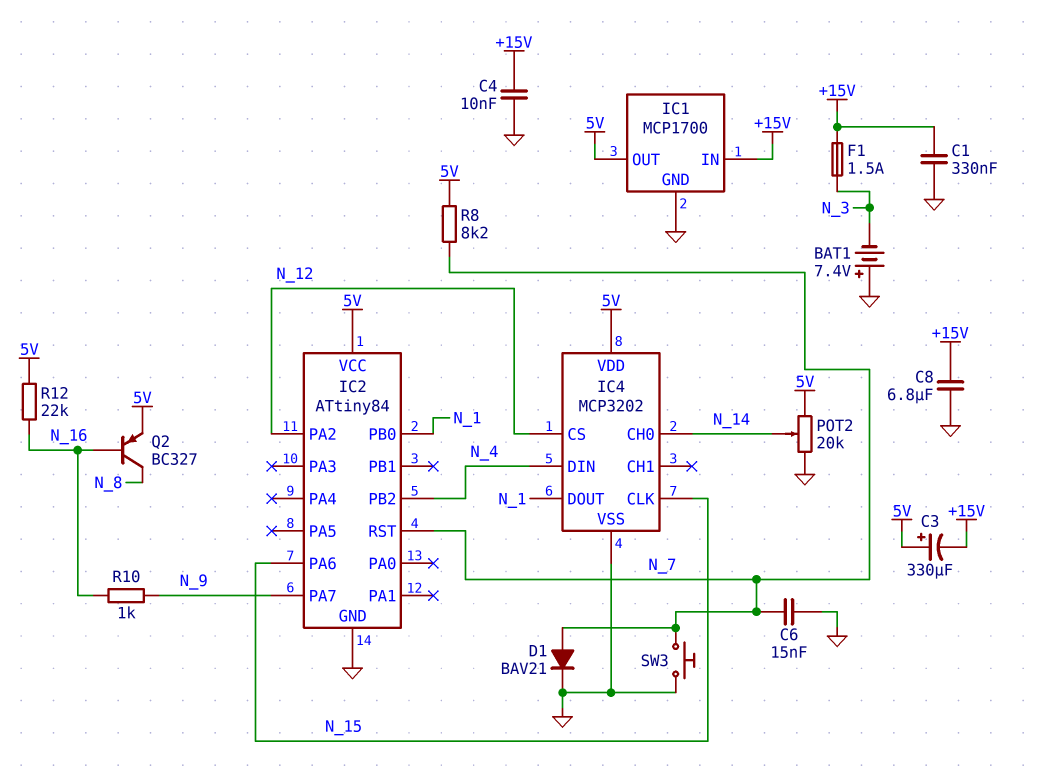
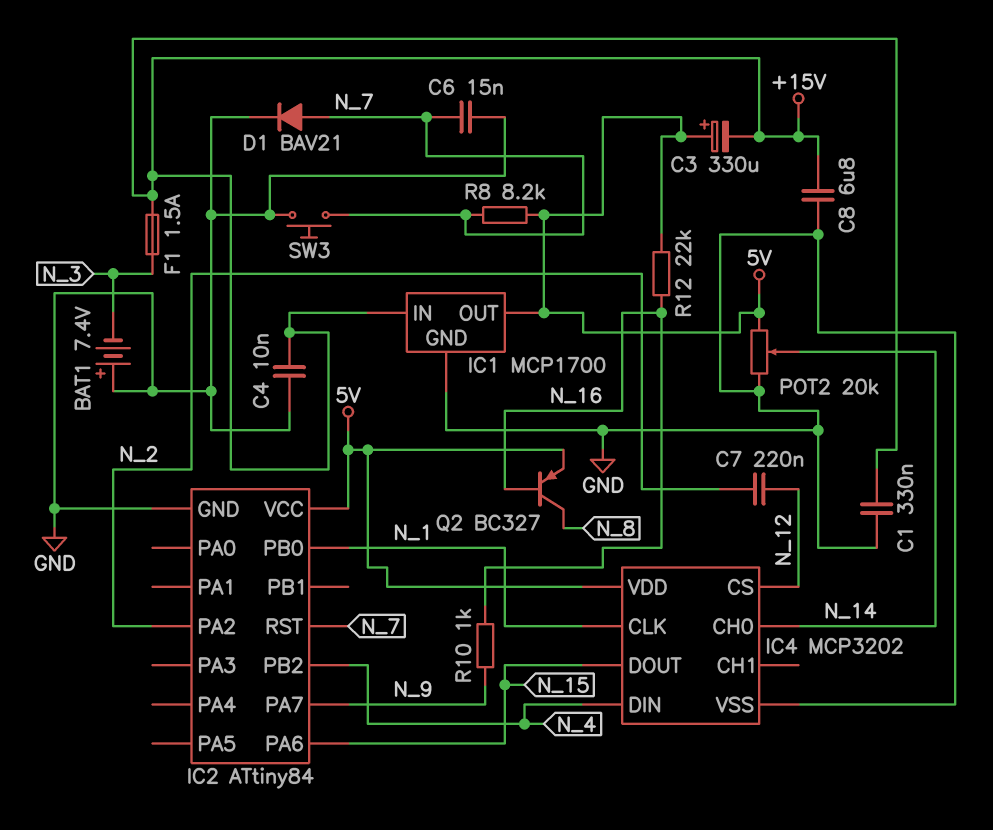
C7: none -> 220nF (N_2, N_12)
IC2 pin PA2: N_12 -> N_2
IC4 pin CLK: N_15 -> N_1
IC4 pin DOUT: N_1 -> N_15

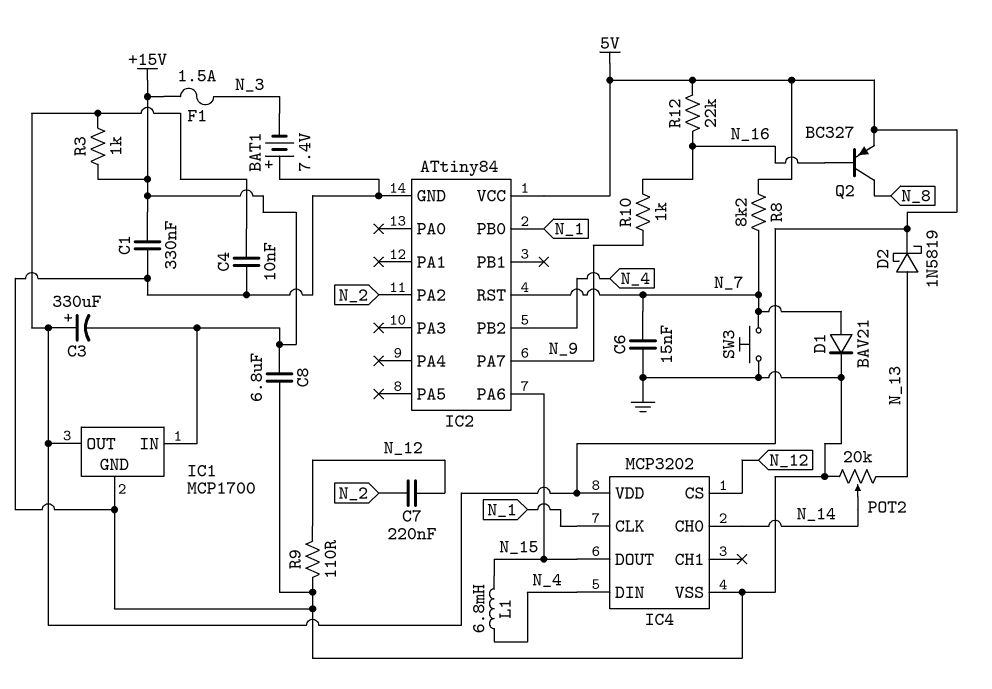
C4: 10nF (+15V, GND) -> 10nF (5V, GND)
D2: none -> schottky 1N5819 (A N_13, K 5V)
L1: none -> 6.8mH (N_4, N_15)
POT2: 20k (5V, GND, wiper N_14) -> 20k (GND, N_13, wiper N_14)
R3: none -> 1k (+15V, 5V)
R9: none -> 110 (GND, N_12)

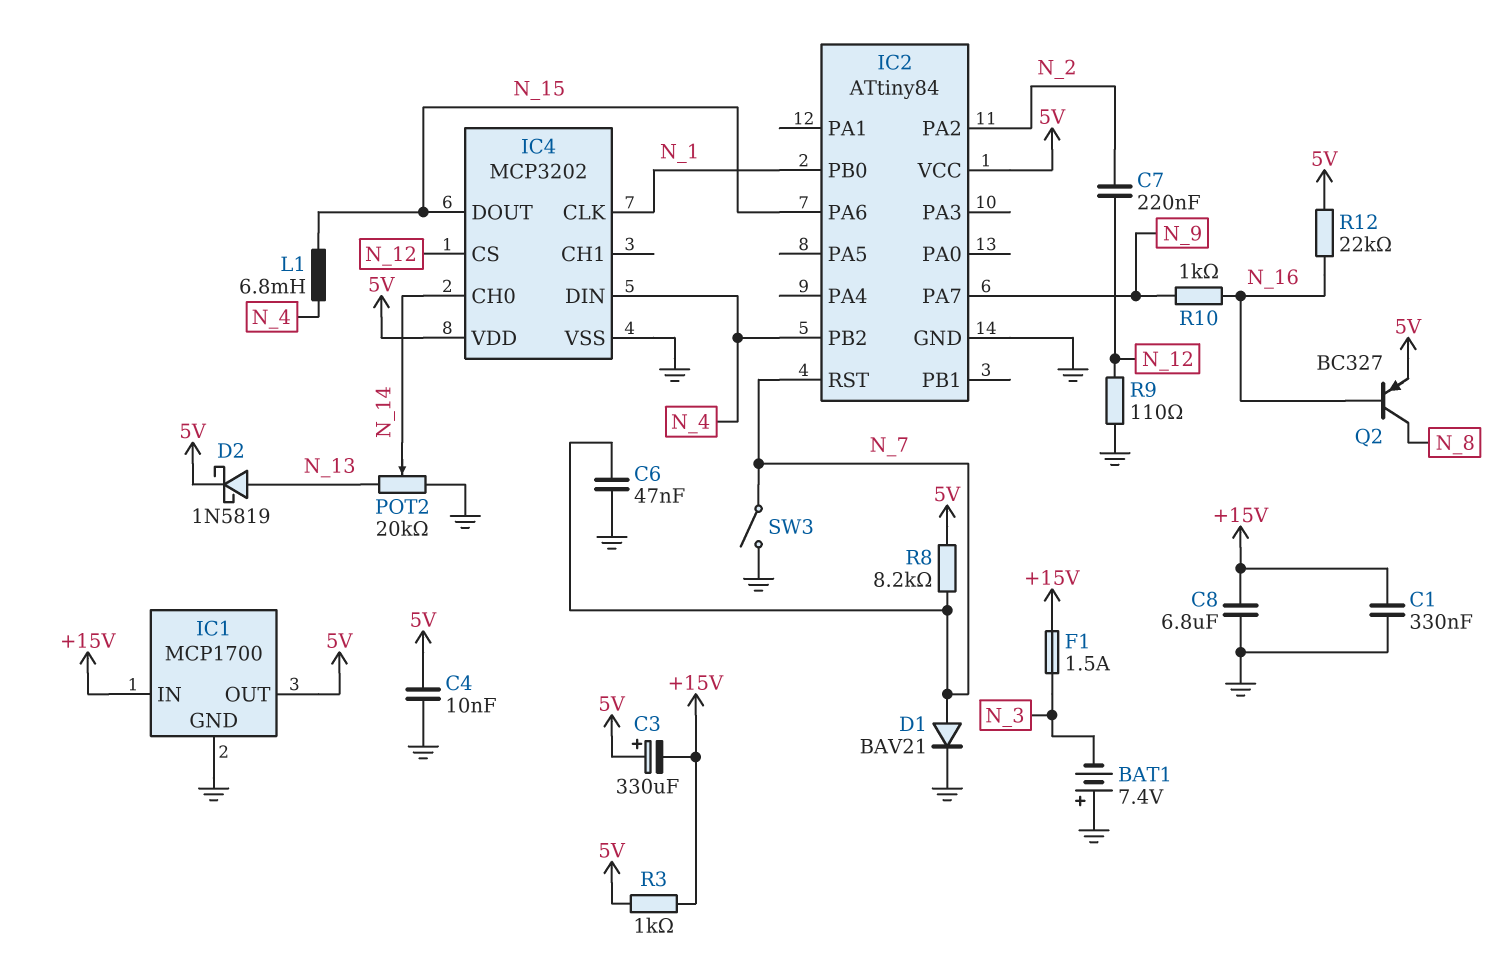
C6: 15nF (GND, N_7) -> 47nF (GND, N_7)
SW3: button (GND, N_7) -> switch (GND, N_7)

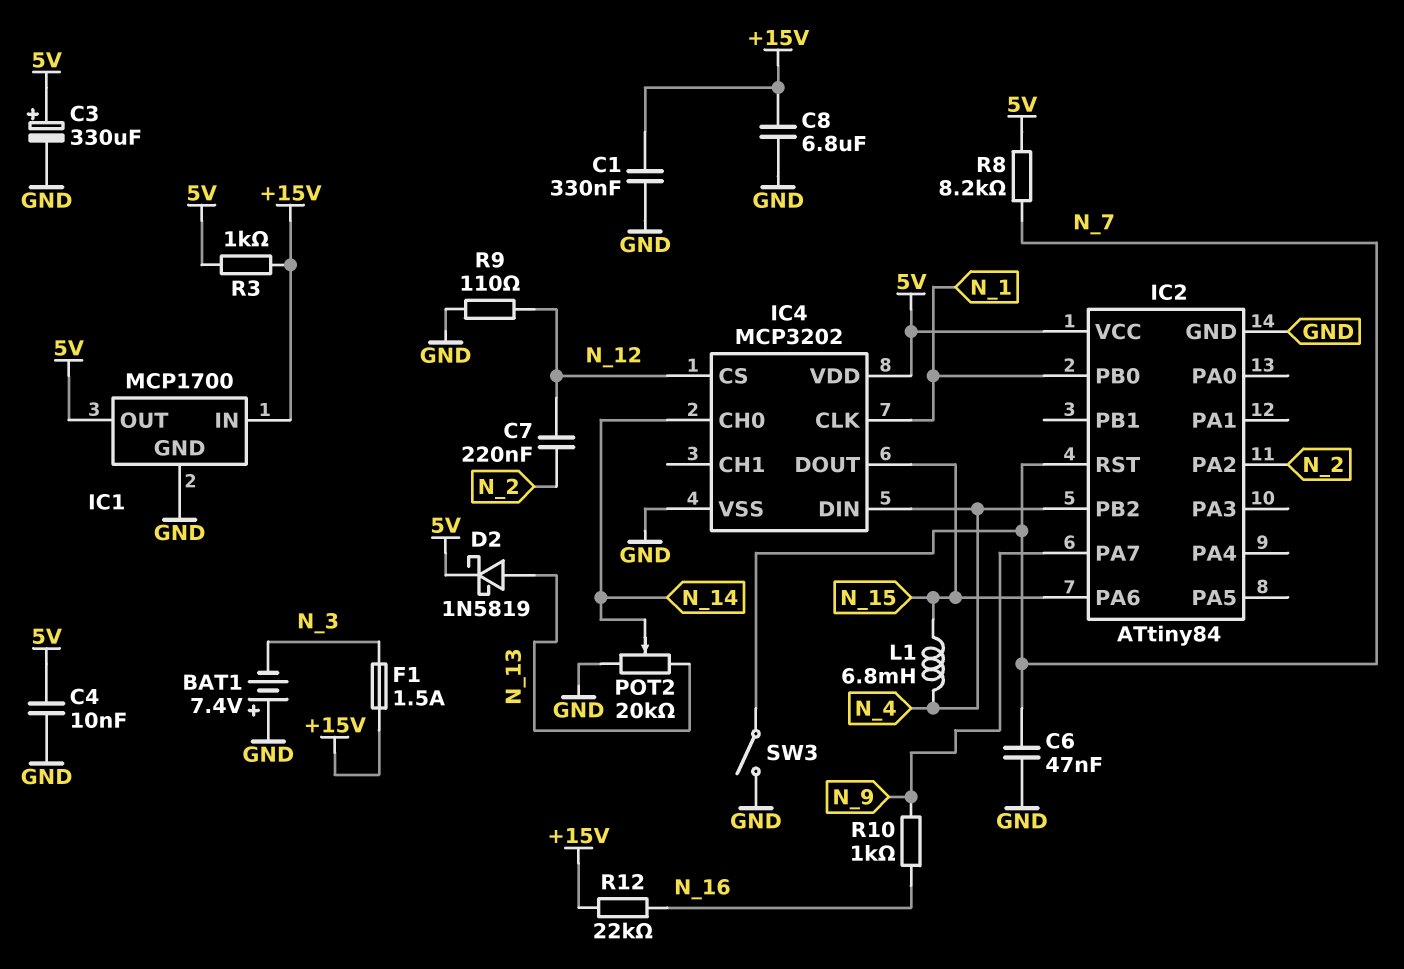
C3: 330uF (plus 5V, minus +15V) -> 330uF (plus 5V, minus GND)
D1: diode BAV21 (A N_7, K GND) -> none
Q2: PNP BC327 (B N_16, C N_8, E 5V) -> none
R12: 22k (5V, N_16) -> 22k (+15V, N_16)

